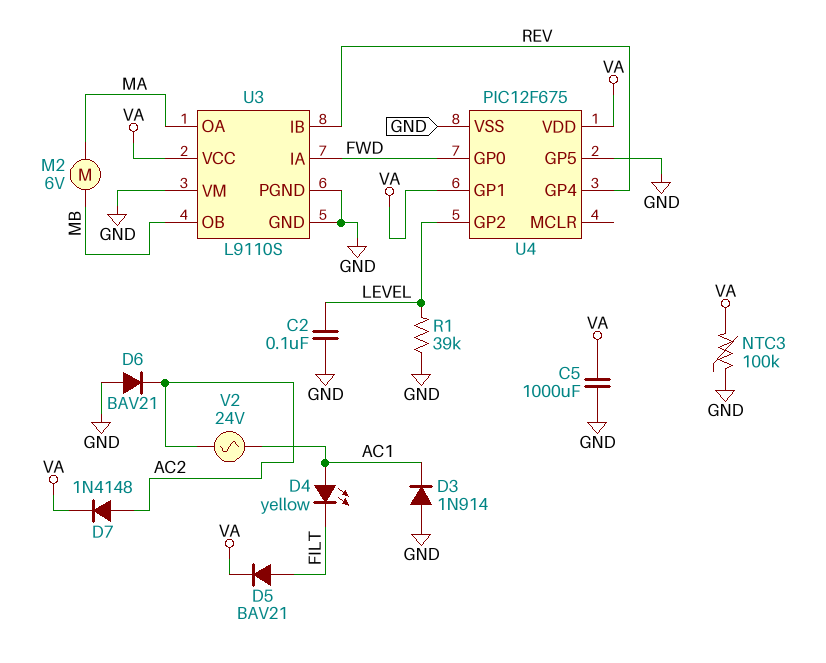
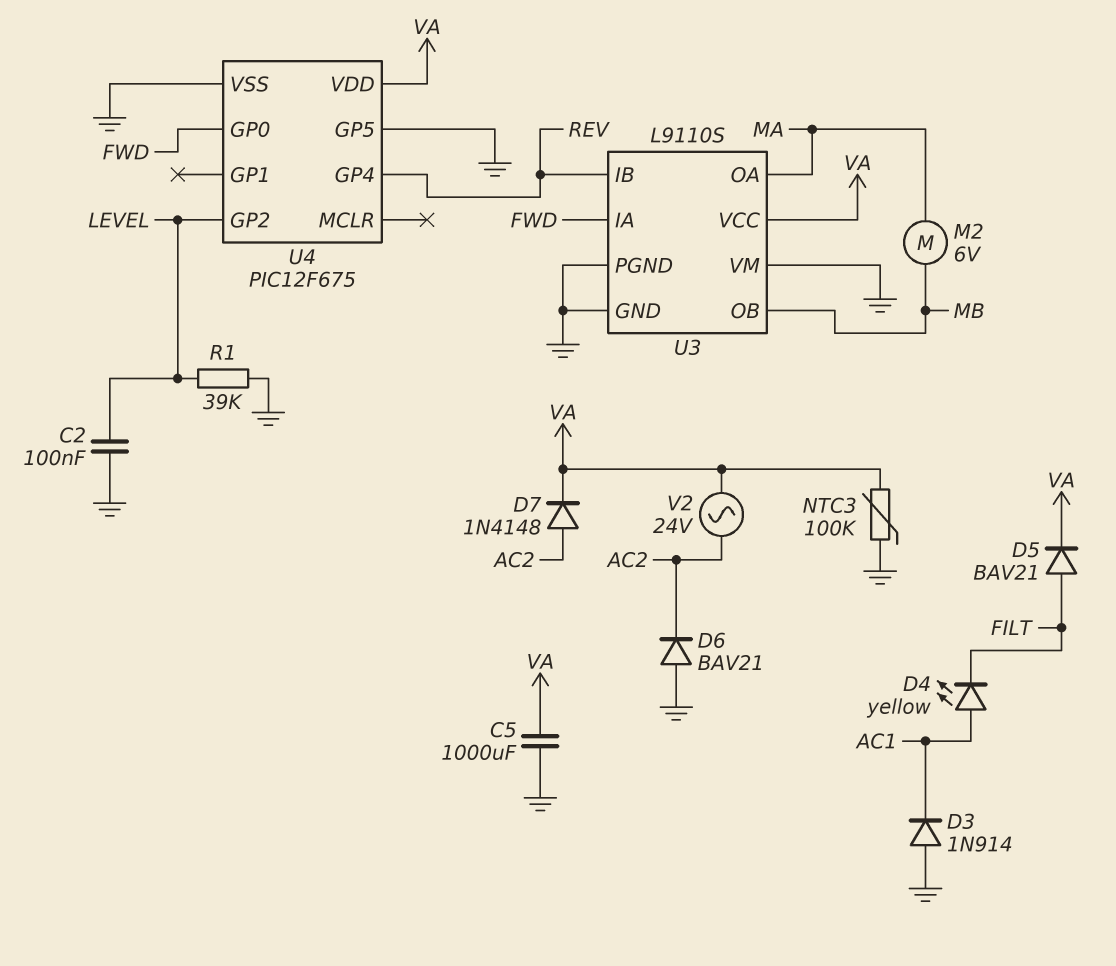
U4 pin GP1: VA -> none
V2: AC 24V (AC1, AC2) -> AC 24V (AC2, VA)

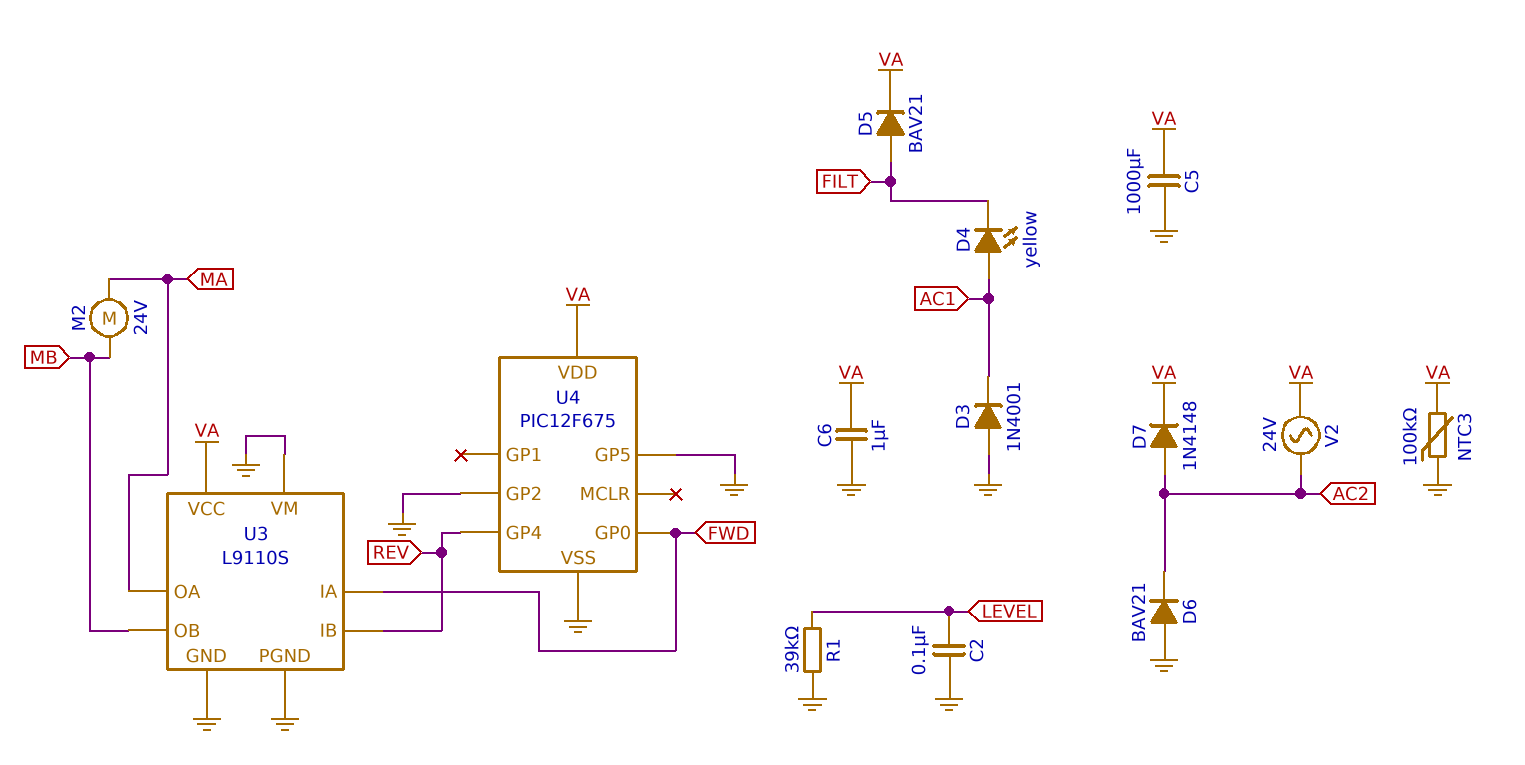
C6: none -> 1uF (GND, VA)
D3: diode 1N914 (A GND, K AC1) -> diode 1N4001 (A GND, K AC1)
M2: motor 6V (MA, MB) -> motor 24V (MA, MB)
U4 pin GP2: LEVEL -> GND

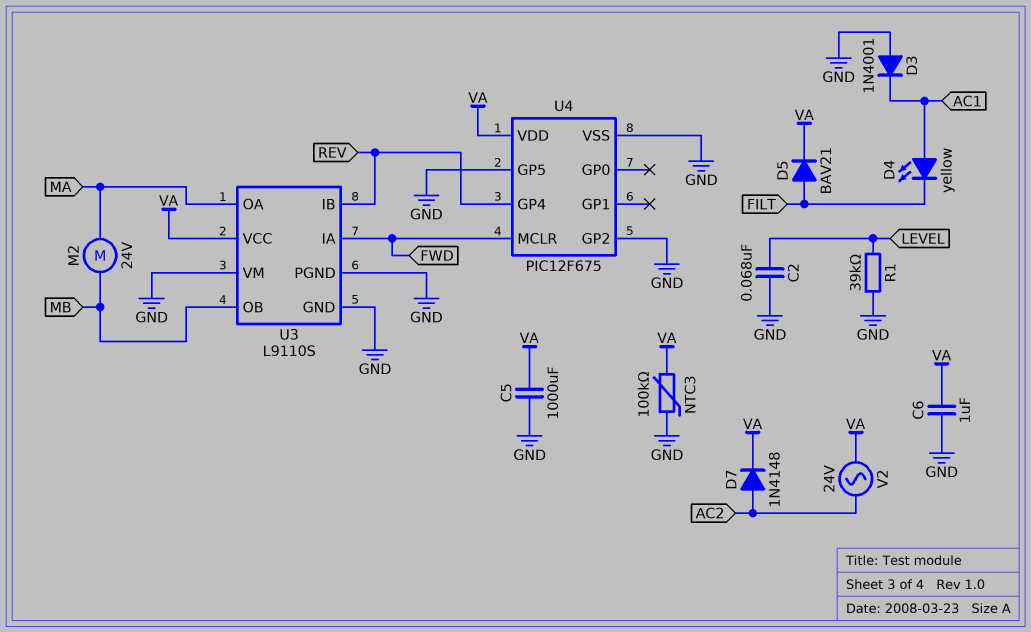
C2: 100nF (GND, LEVEL) -> 68nF (GND, LEVEL)
D6: diode BAV21 (A GND, K AC2) -> none
U4 pin GP0: FWD -> none
U4 pin MCLR: none -> FWD

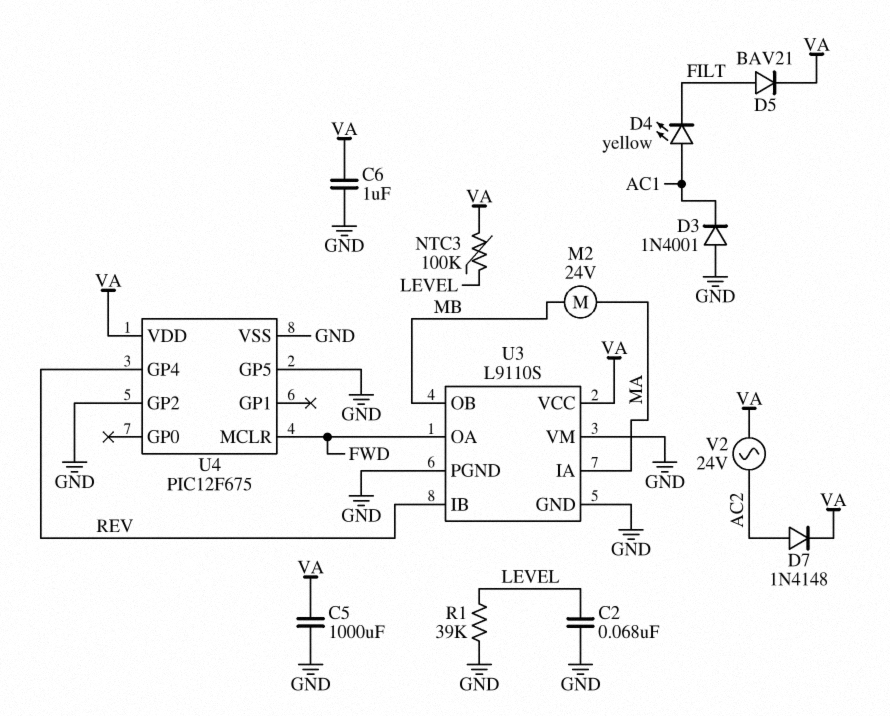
NTC3: 100k (GND, VA) -> 100k (LEVEL, VA)
U3 pin IA: FWD -> MA
U3 pin OA: MA -> FWD

